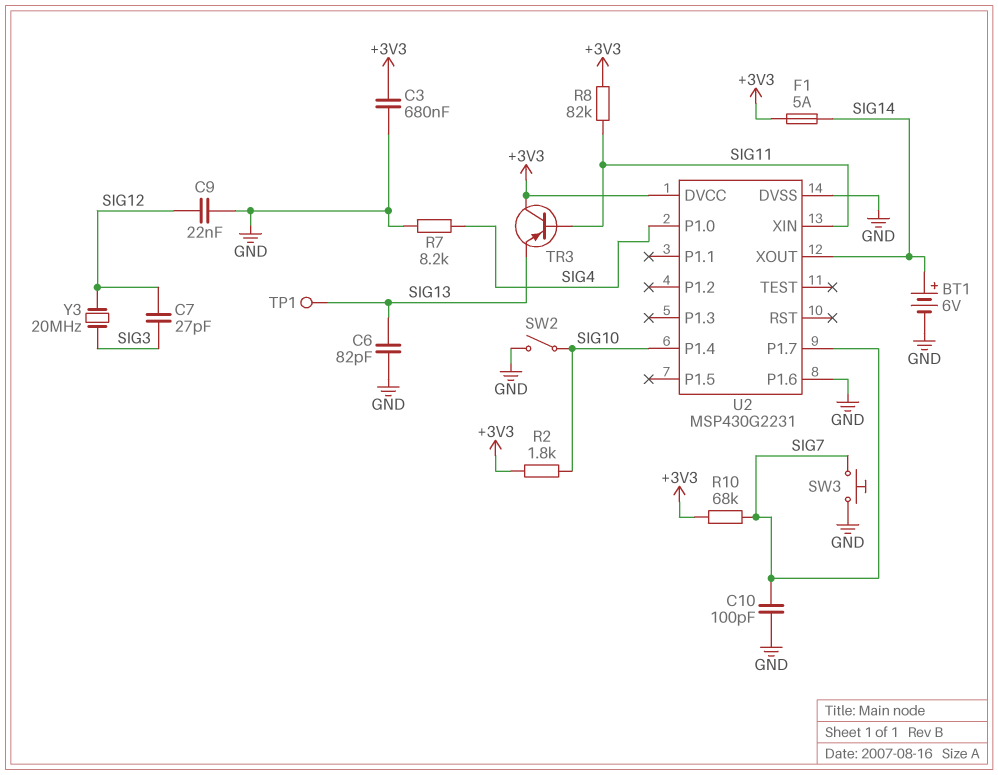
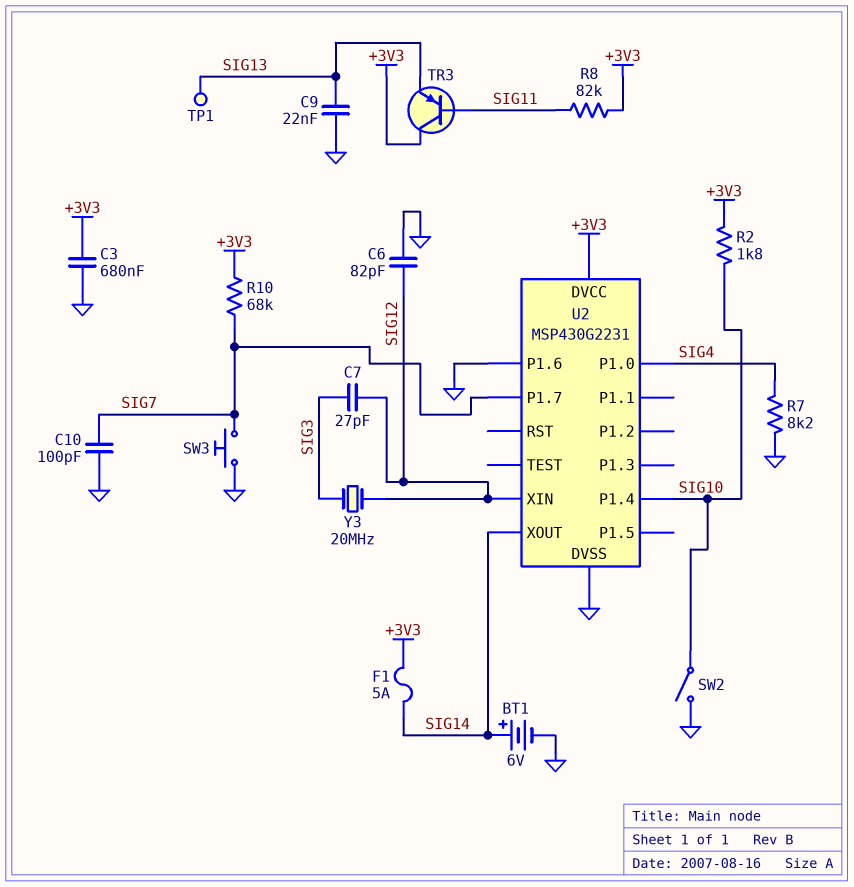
C6: 82pF (GND, SIG13) -> 82pF (GND, SIG12)
C9: 22nF (GND, SIG12) -> 22nF (GND, SIG13)
U2 pin XIN: SIG11 -> SIG12

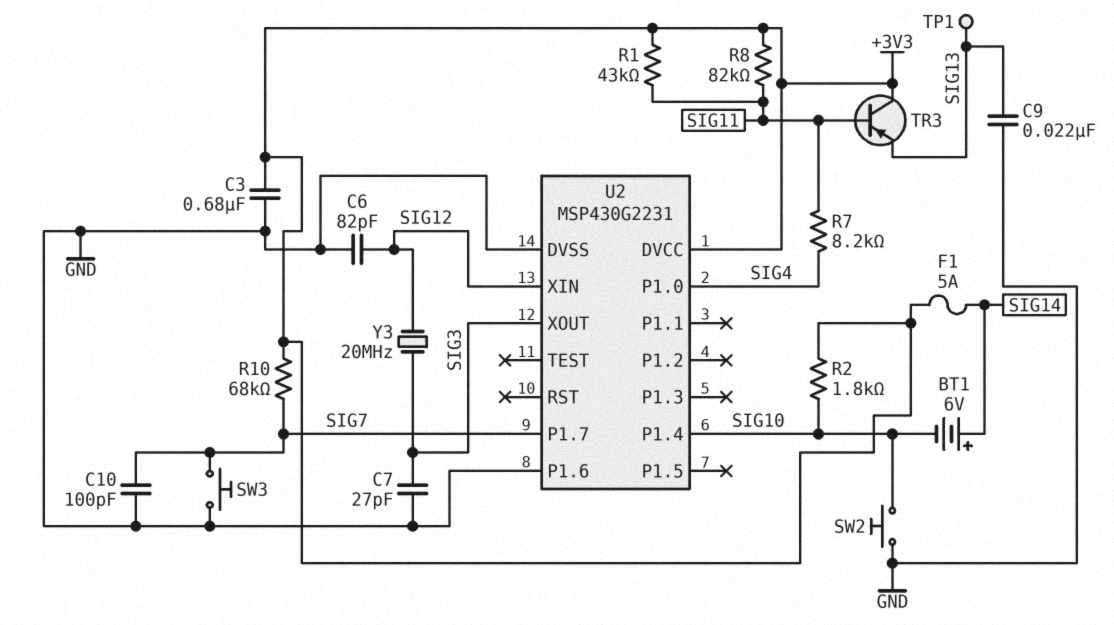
BT1: 6V (plus SIG14, minus GND) -> 6V (plus SIG14, minus SIG10)
C7: 27pF (SIG3, SIG12) -> 27pF (GND, SIG3)
R1: none -> 43k (+3V3, SIG11)
R7: 8.2k (GND, SIG4) -> 8.2k (SIG4, SIG11)
SW2: switch (GND, SIG10) -> button (GND, SIG10)
U2 pin XOUT: SIG14 -> SIG3

